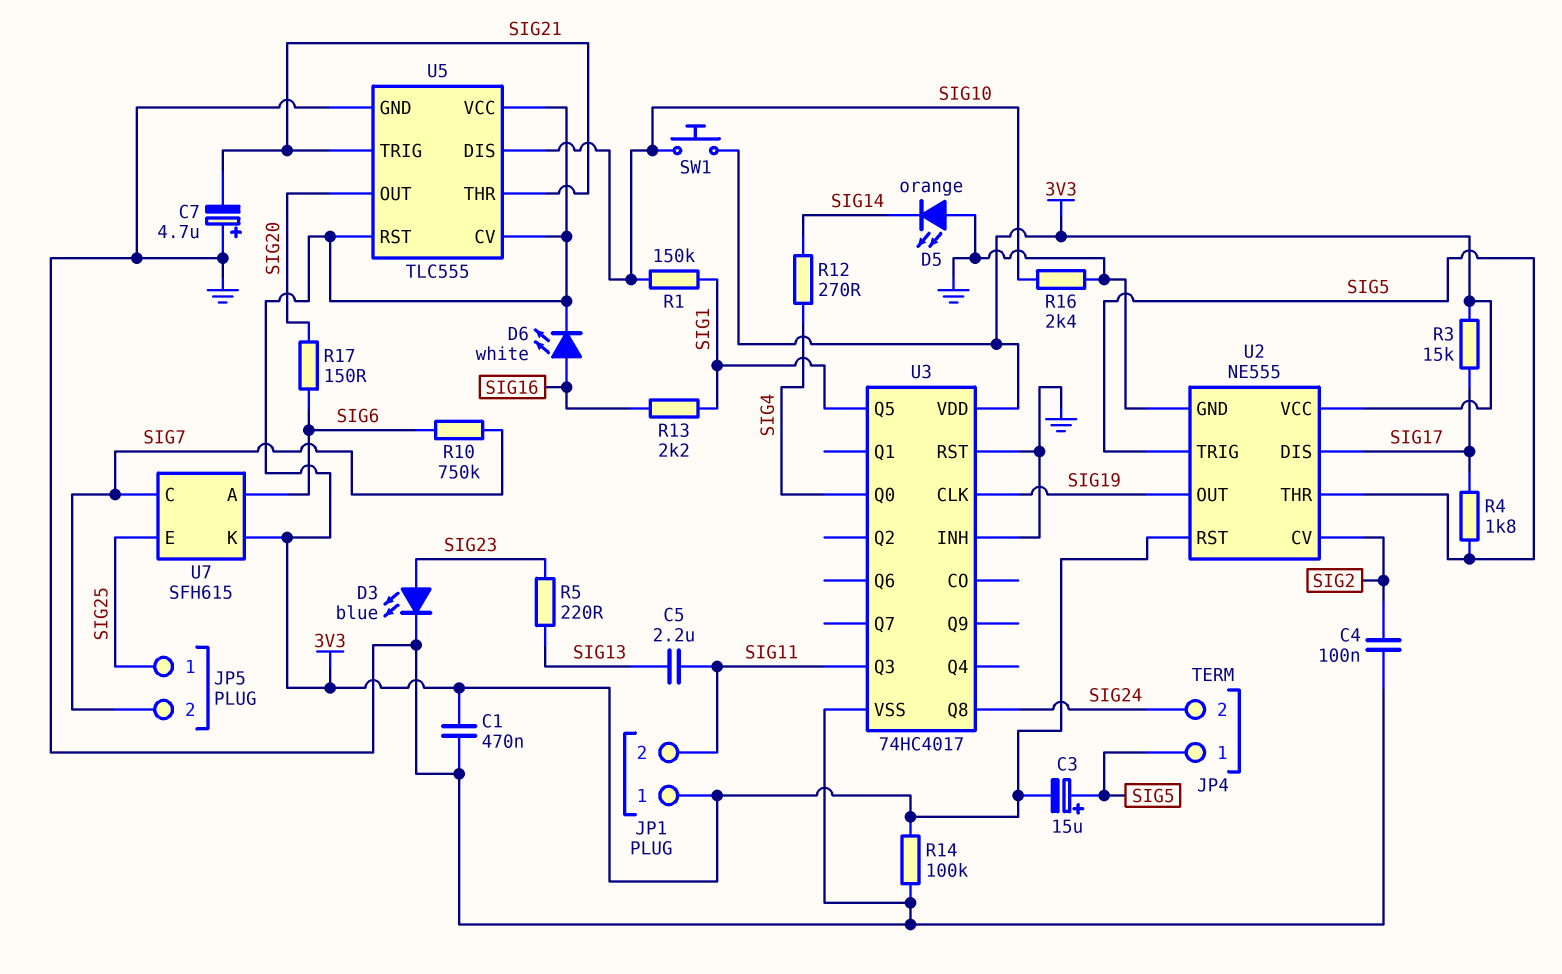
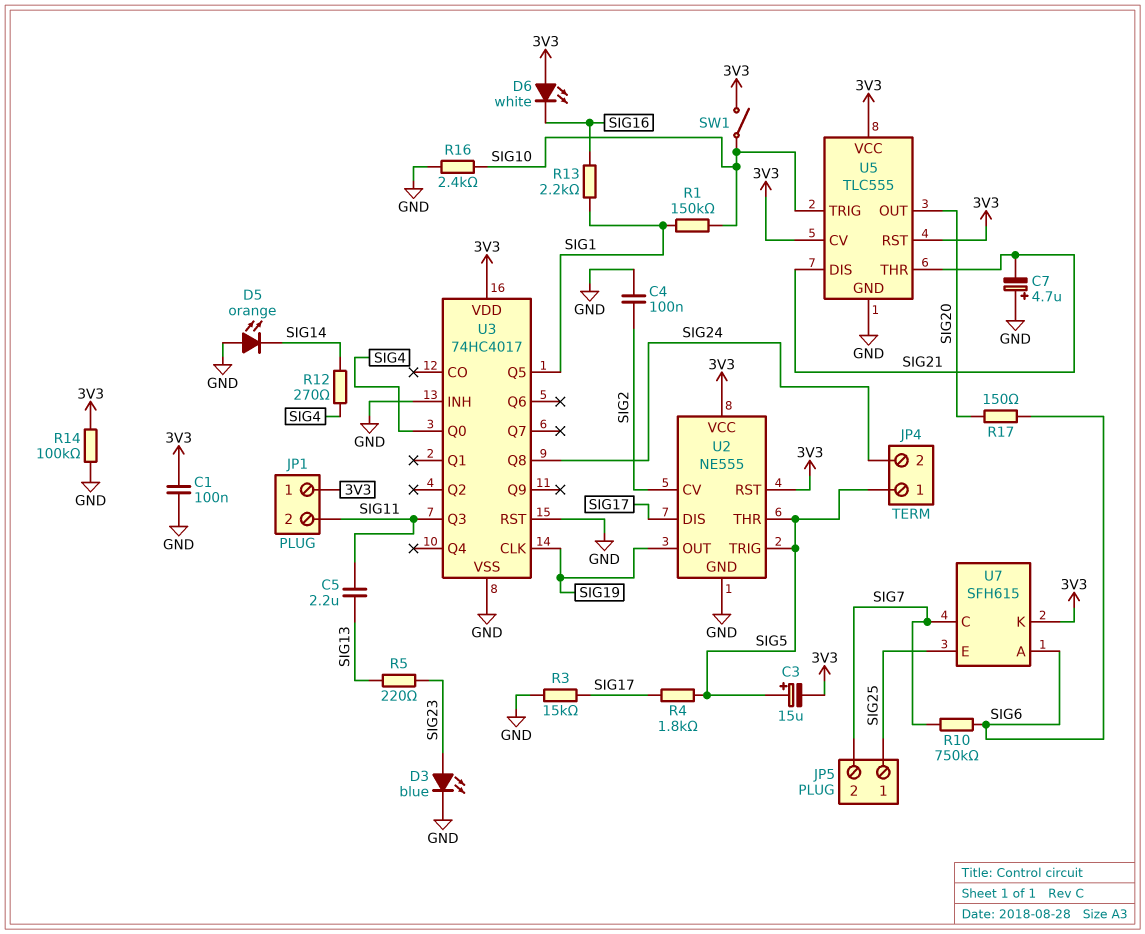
C1: 470nF (3V3, GND) -> 100nF (3V3, GND)
D6: LED white (A SIG16, K 3V3) -> LED white (A 3V3, K SIG16)
R3: 15k (3V3, SIG17) -> 15k (GND, SIG17)
SW1: button (3V3, SIG10) -> switch (3V3, SIG10)
U5 pin DIS: SIG10 -> SIG21
U5 pin TRIG: SIG21 -> SIG10

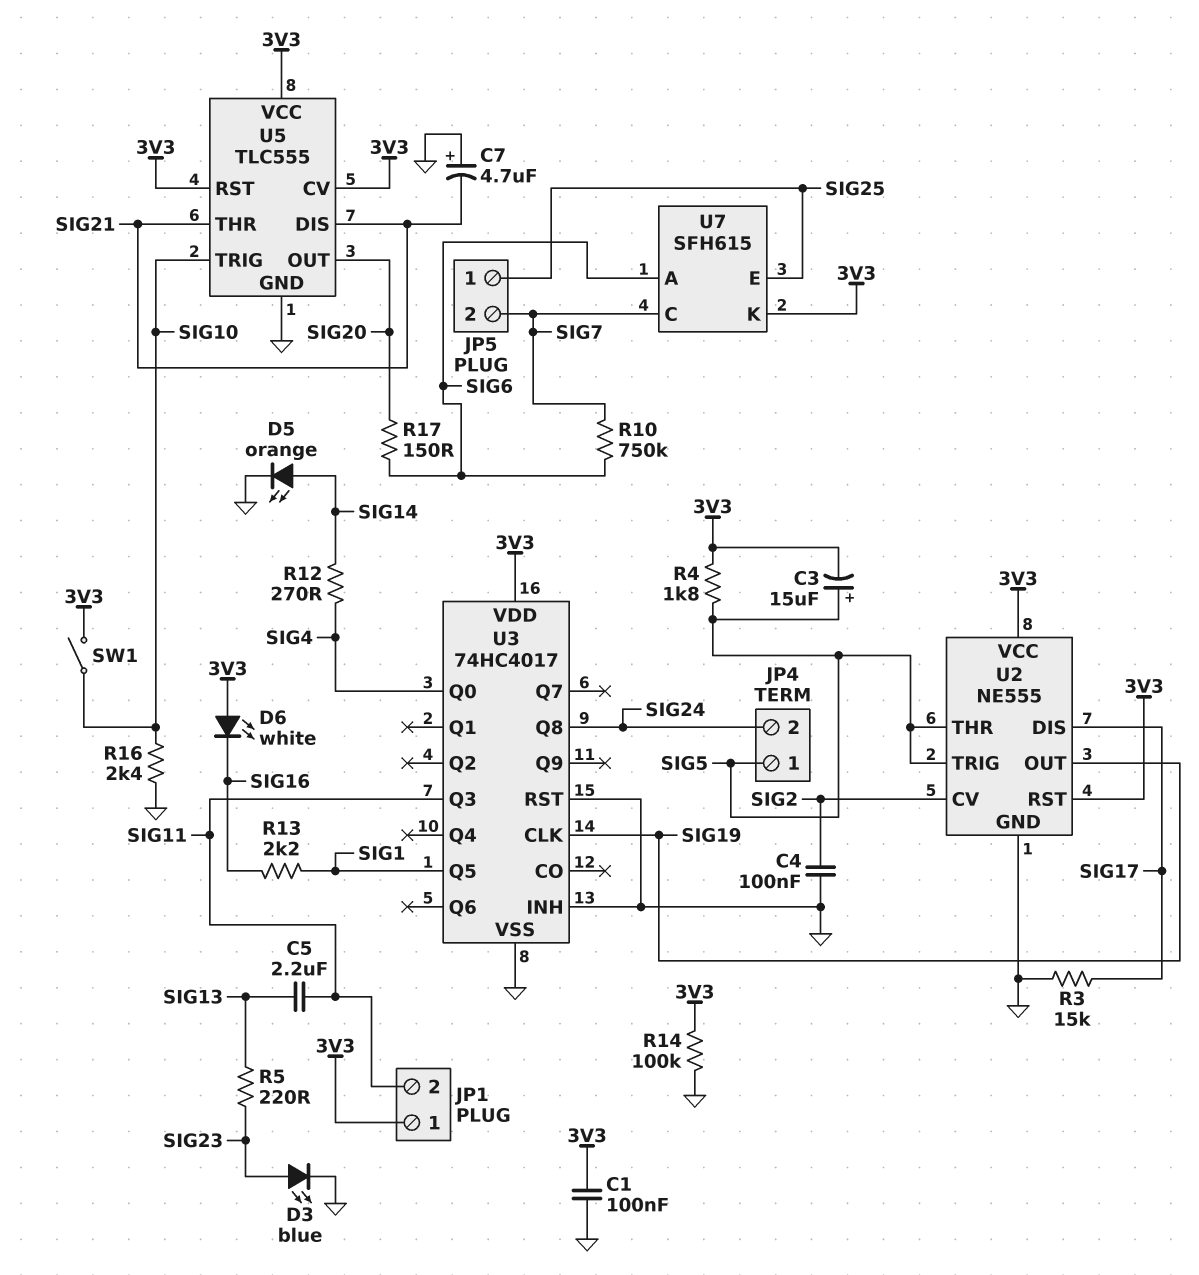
D5: LED orange (A GND, K SIG14) -> LED orange (A SIG14, K GND)
R1: 150k (SIG1, SIG10) -> none
R4: 1.8k (SIG5, SIG17) -> 1.8k (3V3, SIG5)

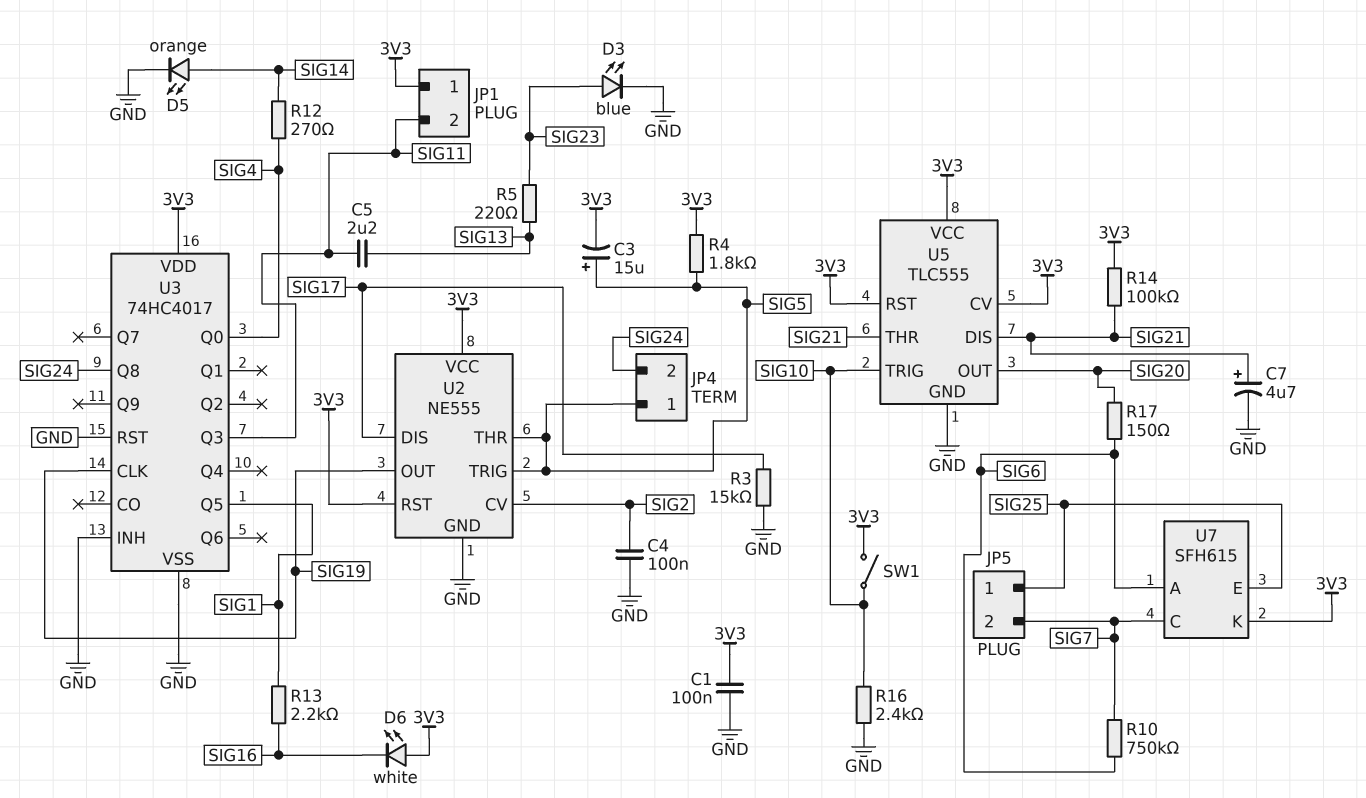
C7: 4.7uF (plus GND, minus SIG21) -> 4.7uF (plus SIG21, minus GND)
R14: 100k (3V3, GND) -> 100k (3V3, SIG21)

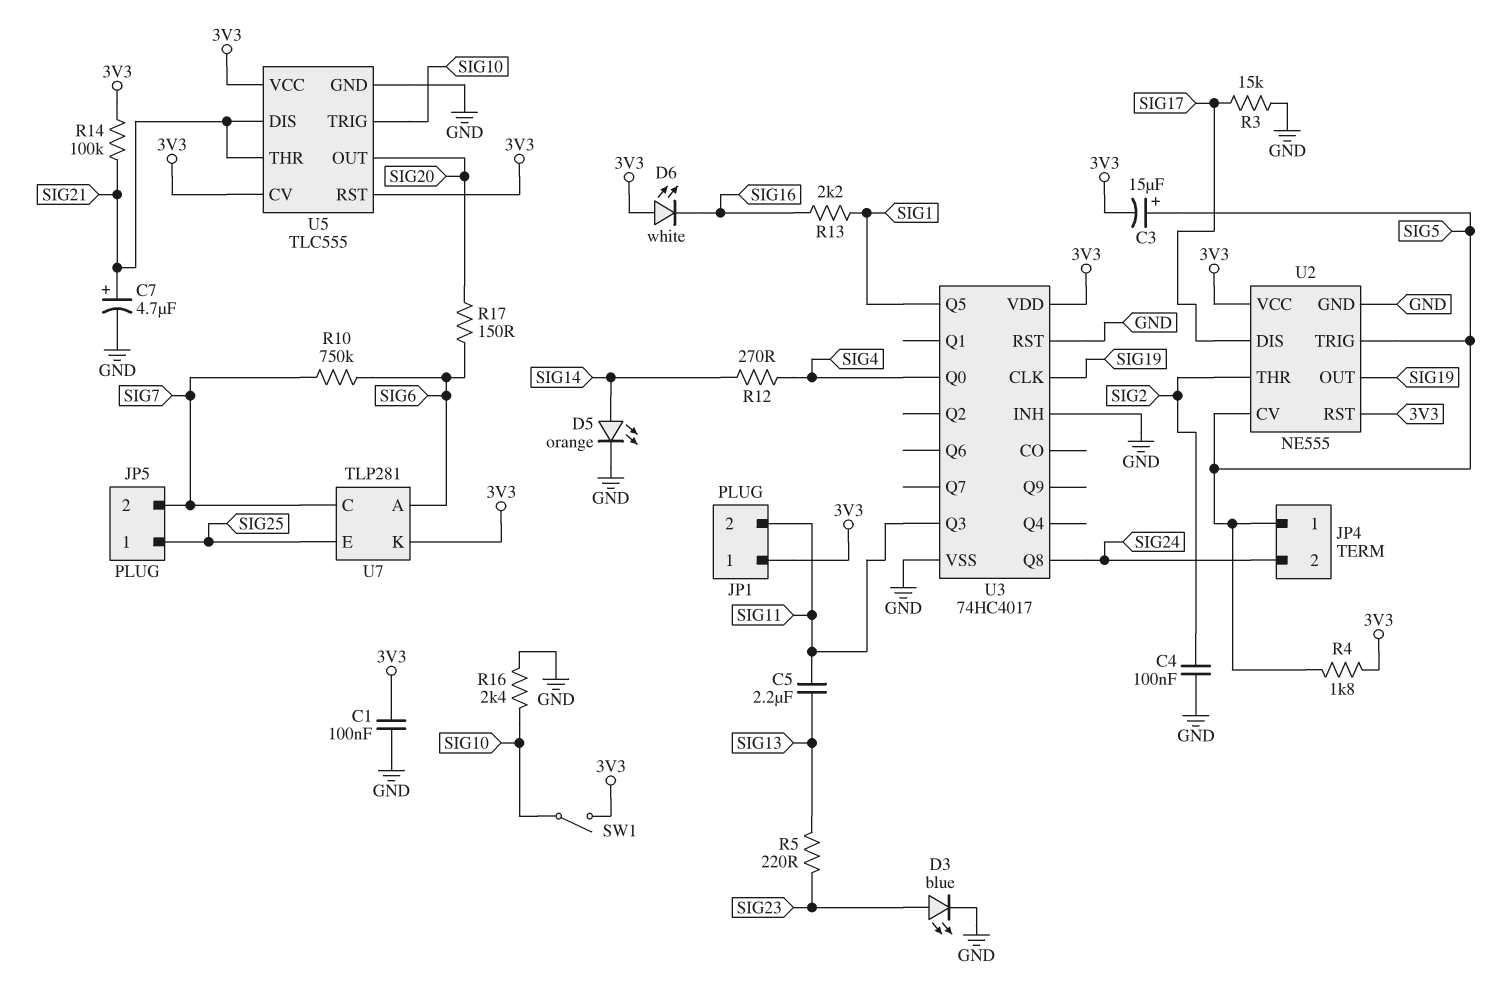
U2 pin CV: SIG2 -> SIG5
U2 pin THR: SIG5 -> SIG2
U7: SFH615 -> TLP281

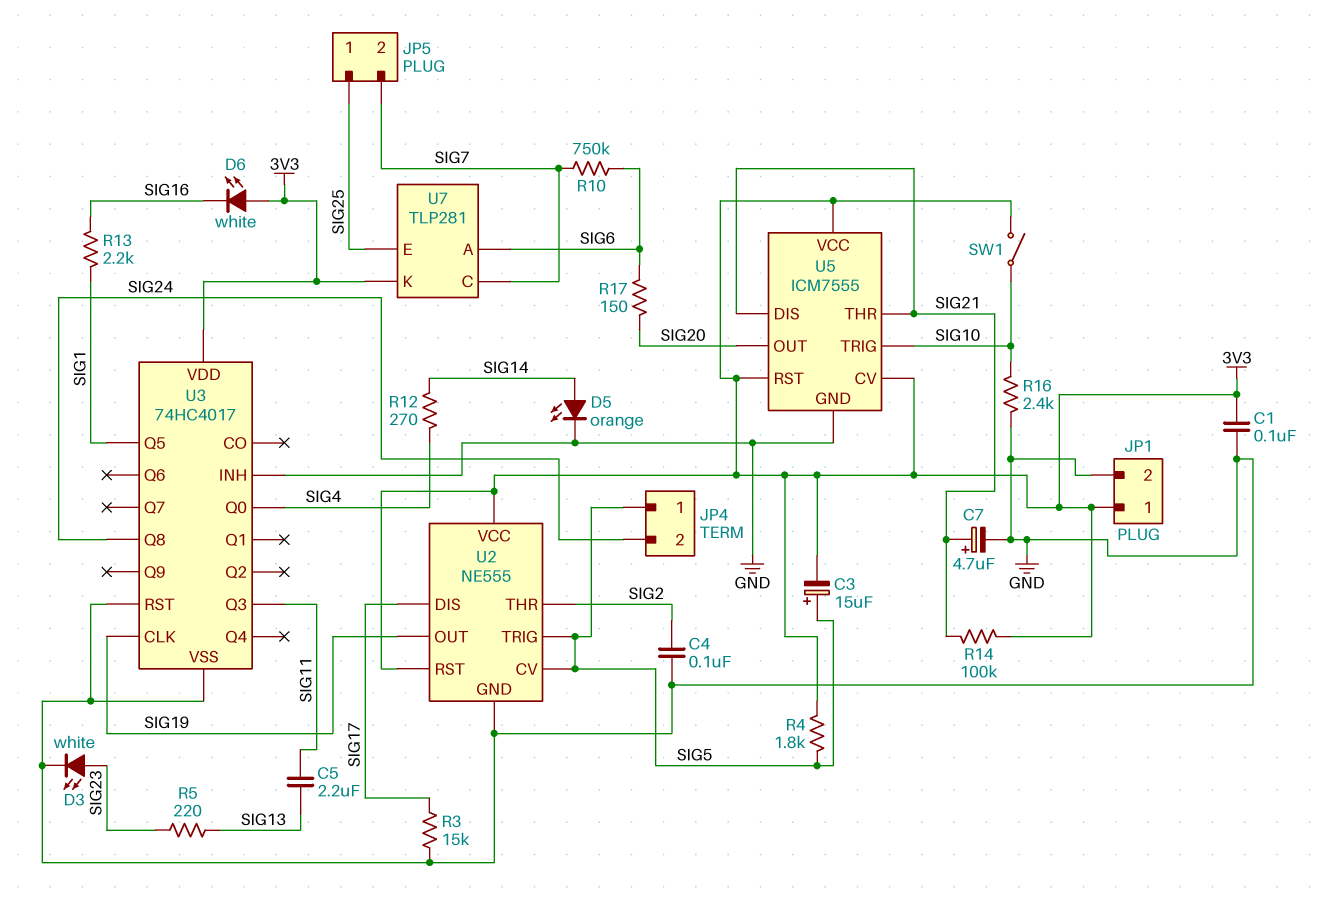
D3: LED blue (A SIG23, K GND) -> LED white (A SIG23, K GND)
JP1 pin 2: SIG11 -> GND
U5: TLC555 -> ICM7555

